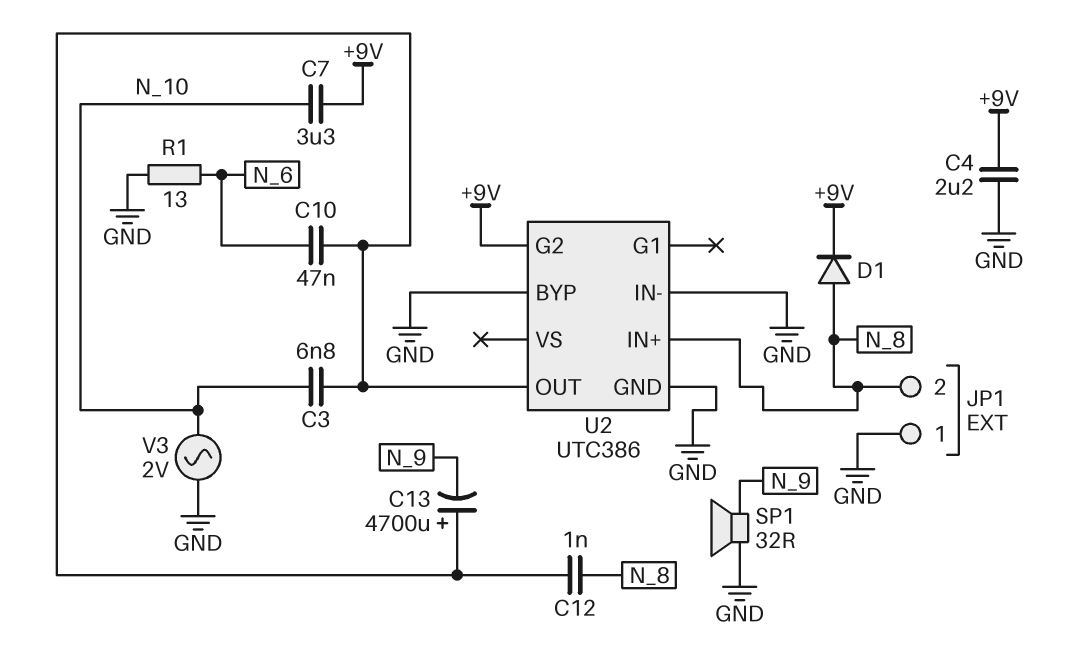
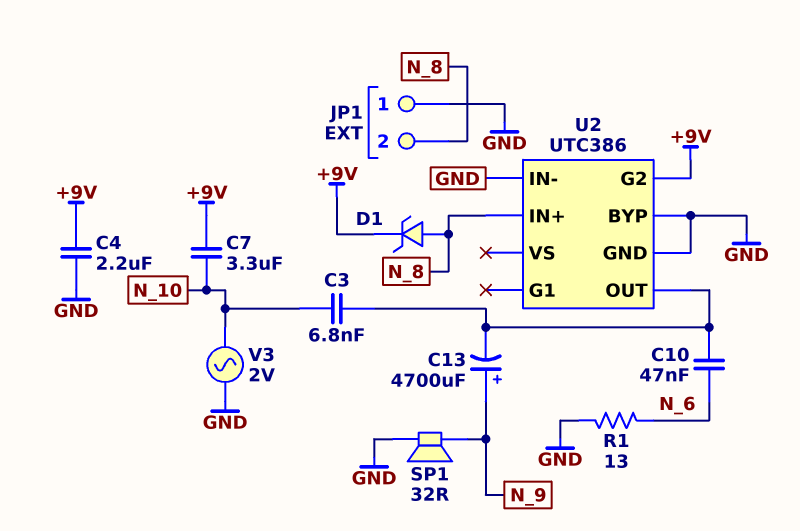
C12: 1nF (N_8, U2/OUT) -> none
C13: 4700uF (plus U2/OUT, minus N_9) -> 4700uF (plus N_9, minus U2/OUT)
D1: diode (A N_8, K +9V) -> zener (A N_8, K +9V)

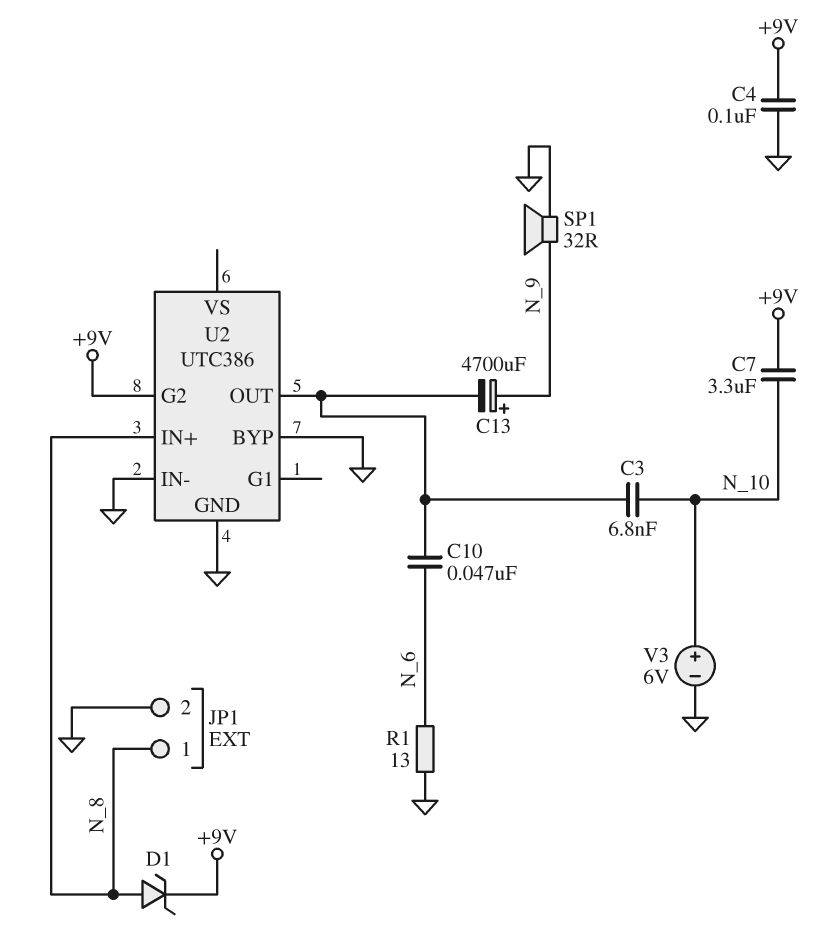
C4: 2.2uF (+9V, GND) -> 100nF (+9V, GND)
JP1 pin 1: GND -> N_8
JP1 pin 2: N_8 -> GND
V3: AC 2V (GND, N_10) -> 6V (plus N_10, minus GND)

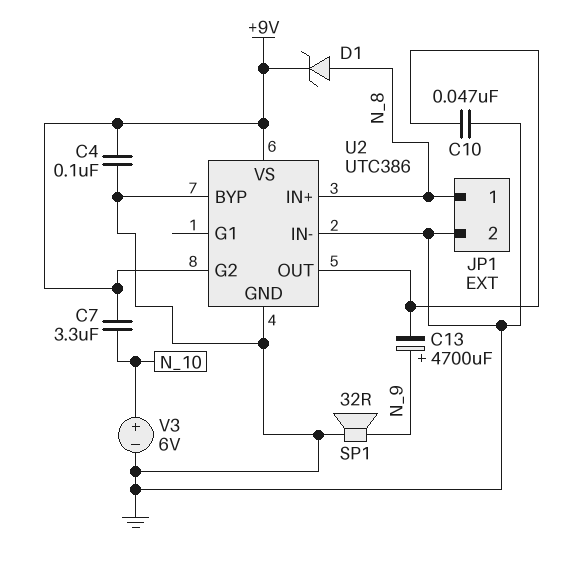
C3: 6.8nF (N_10, U2/OUT) -> none
C10: 47nF (N_6, U2/OUT) -> 47nF (GND, U2/OUT)
R1: 13 (GND, N_6) -> none
U2 pin VS: none -> +9V

